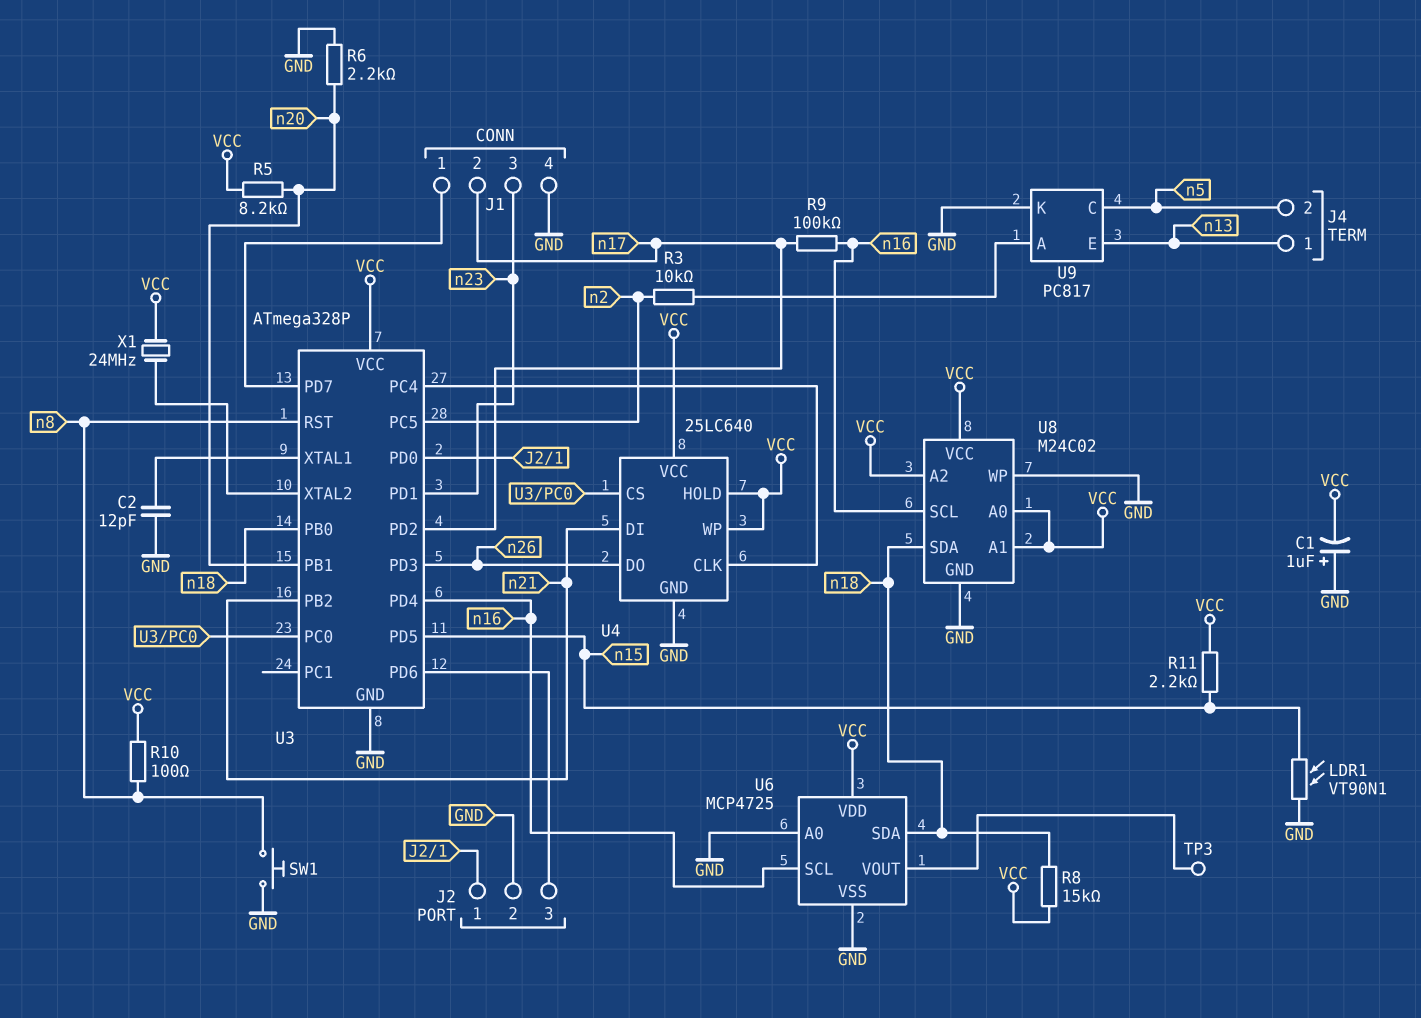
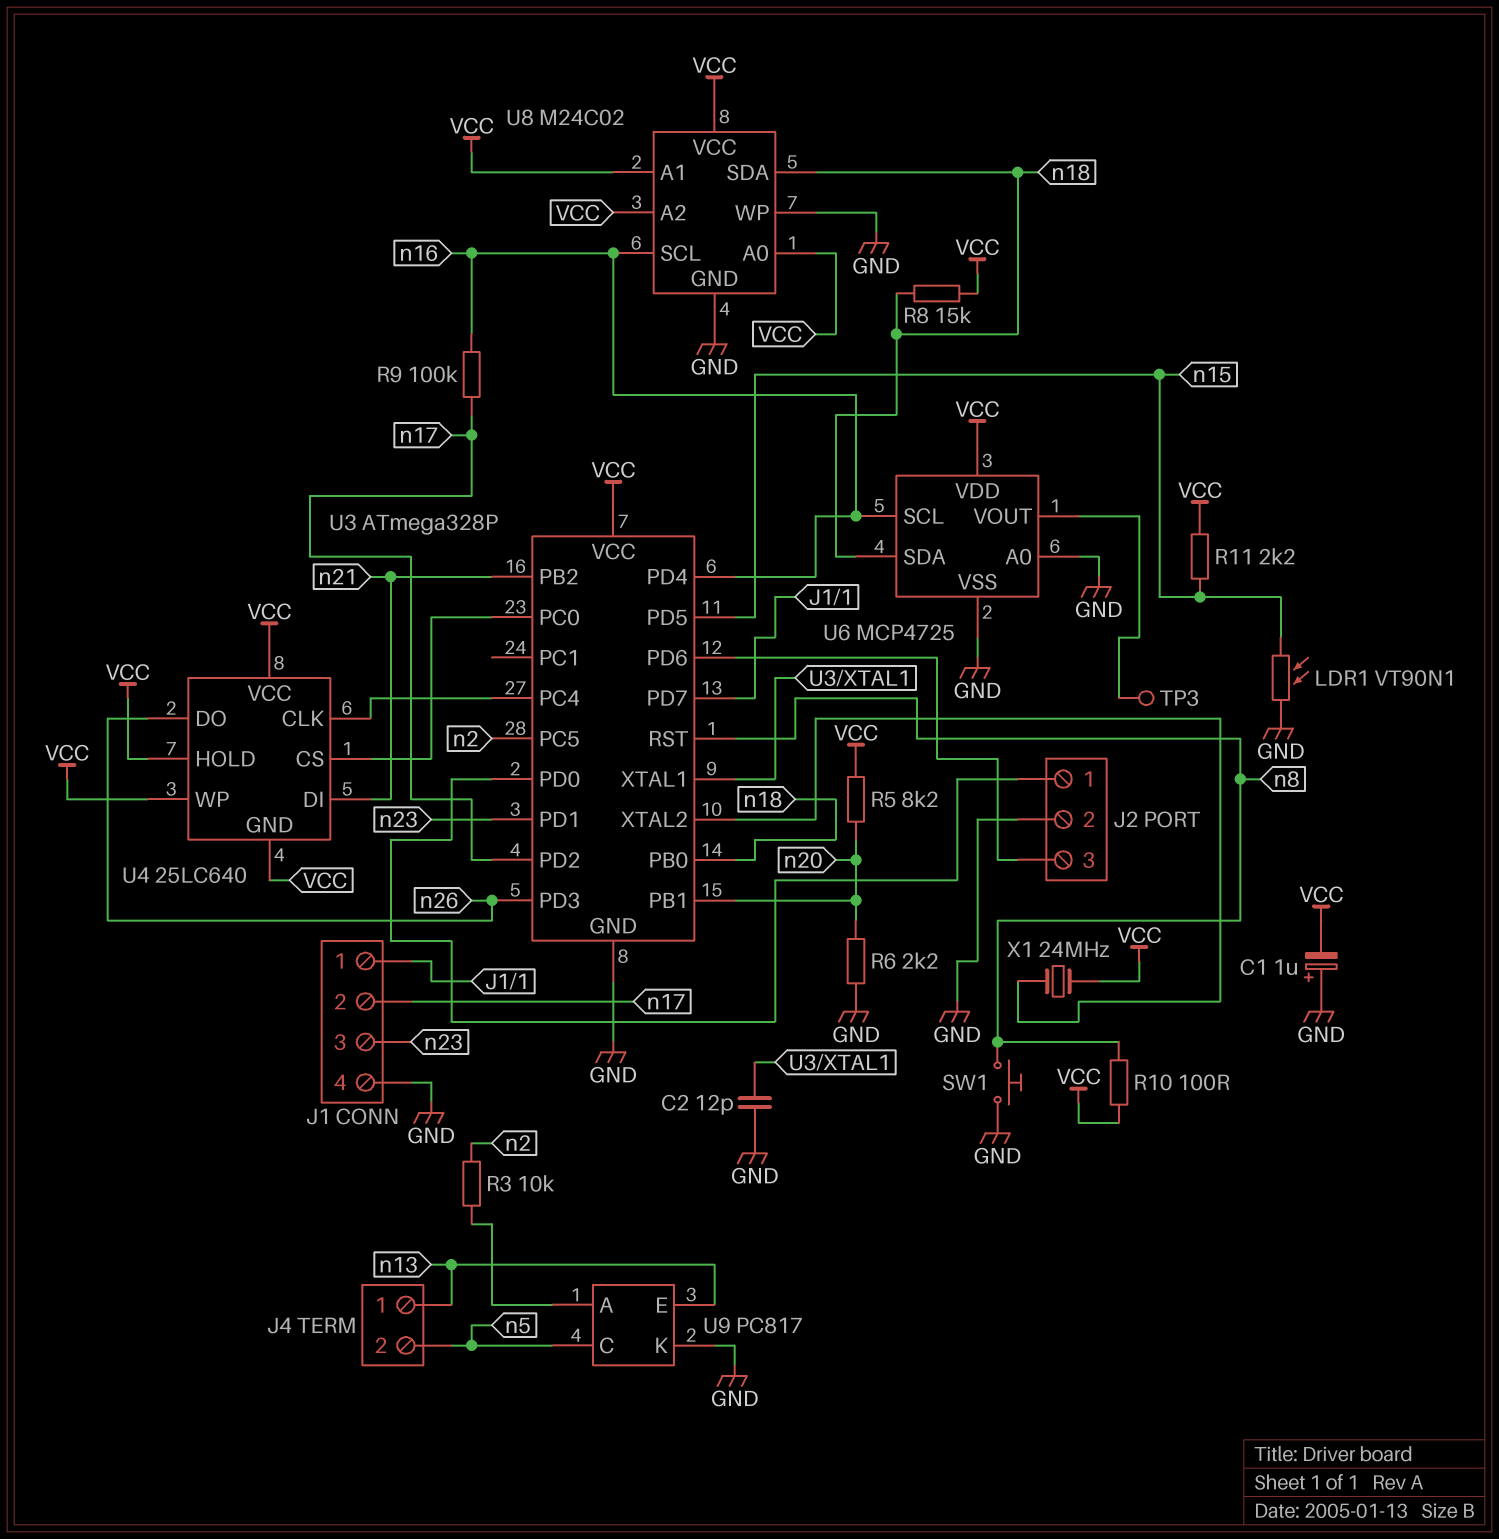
U4 pin GND: GND -> VCC

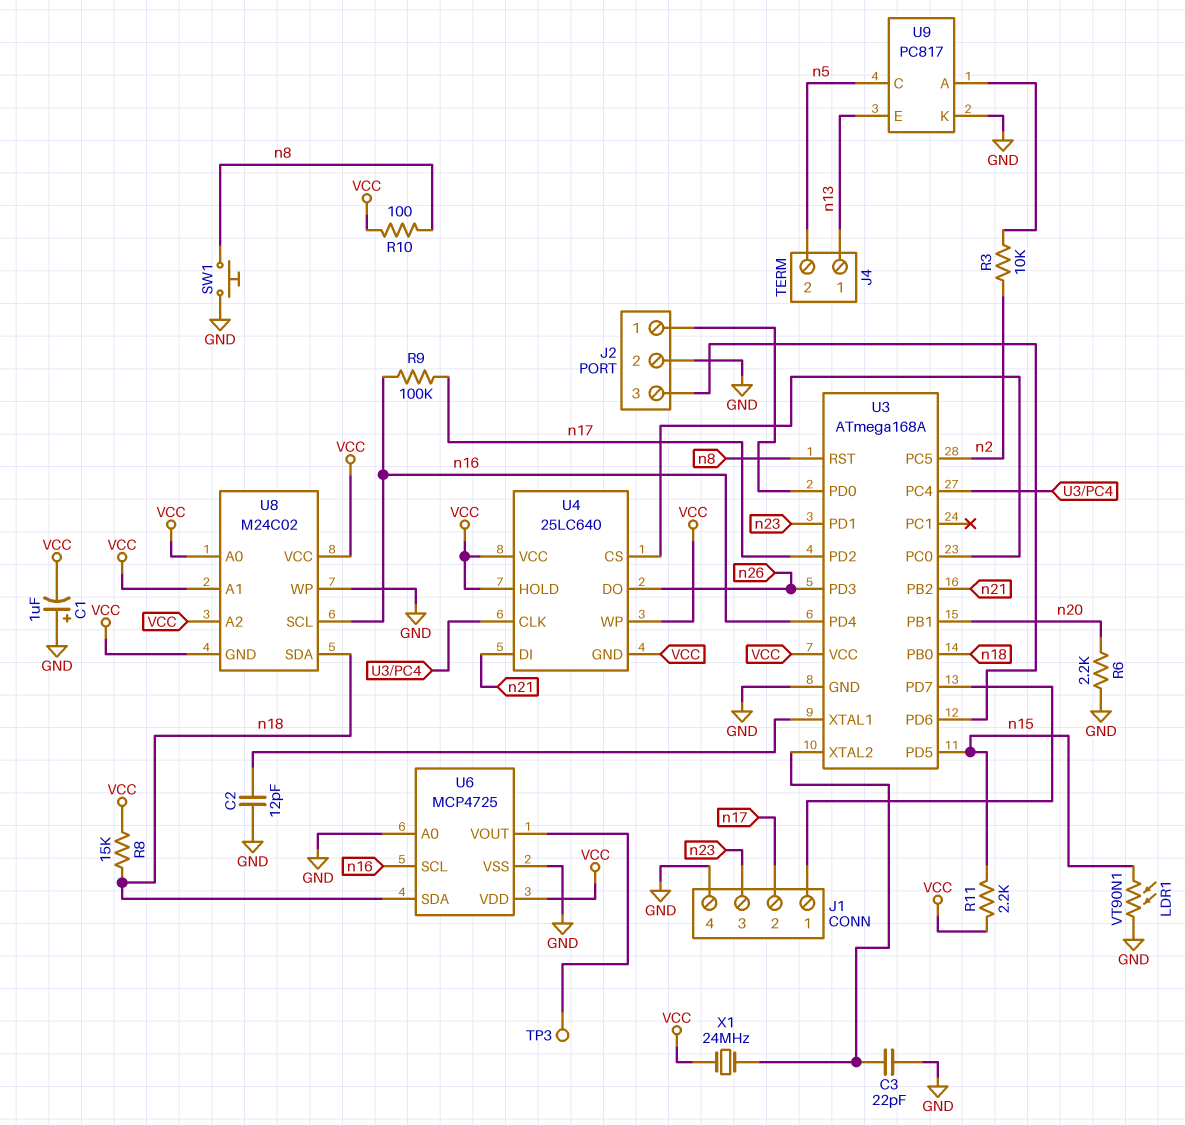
C3: none -> 22pF (GND, U3/XTAL2)
R5: 8.2k (VCC, n20) -> none
U3: ATmega328P -> ATmega168A
U8 pin GND: GND -> VCC

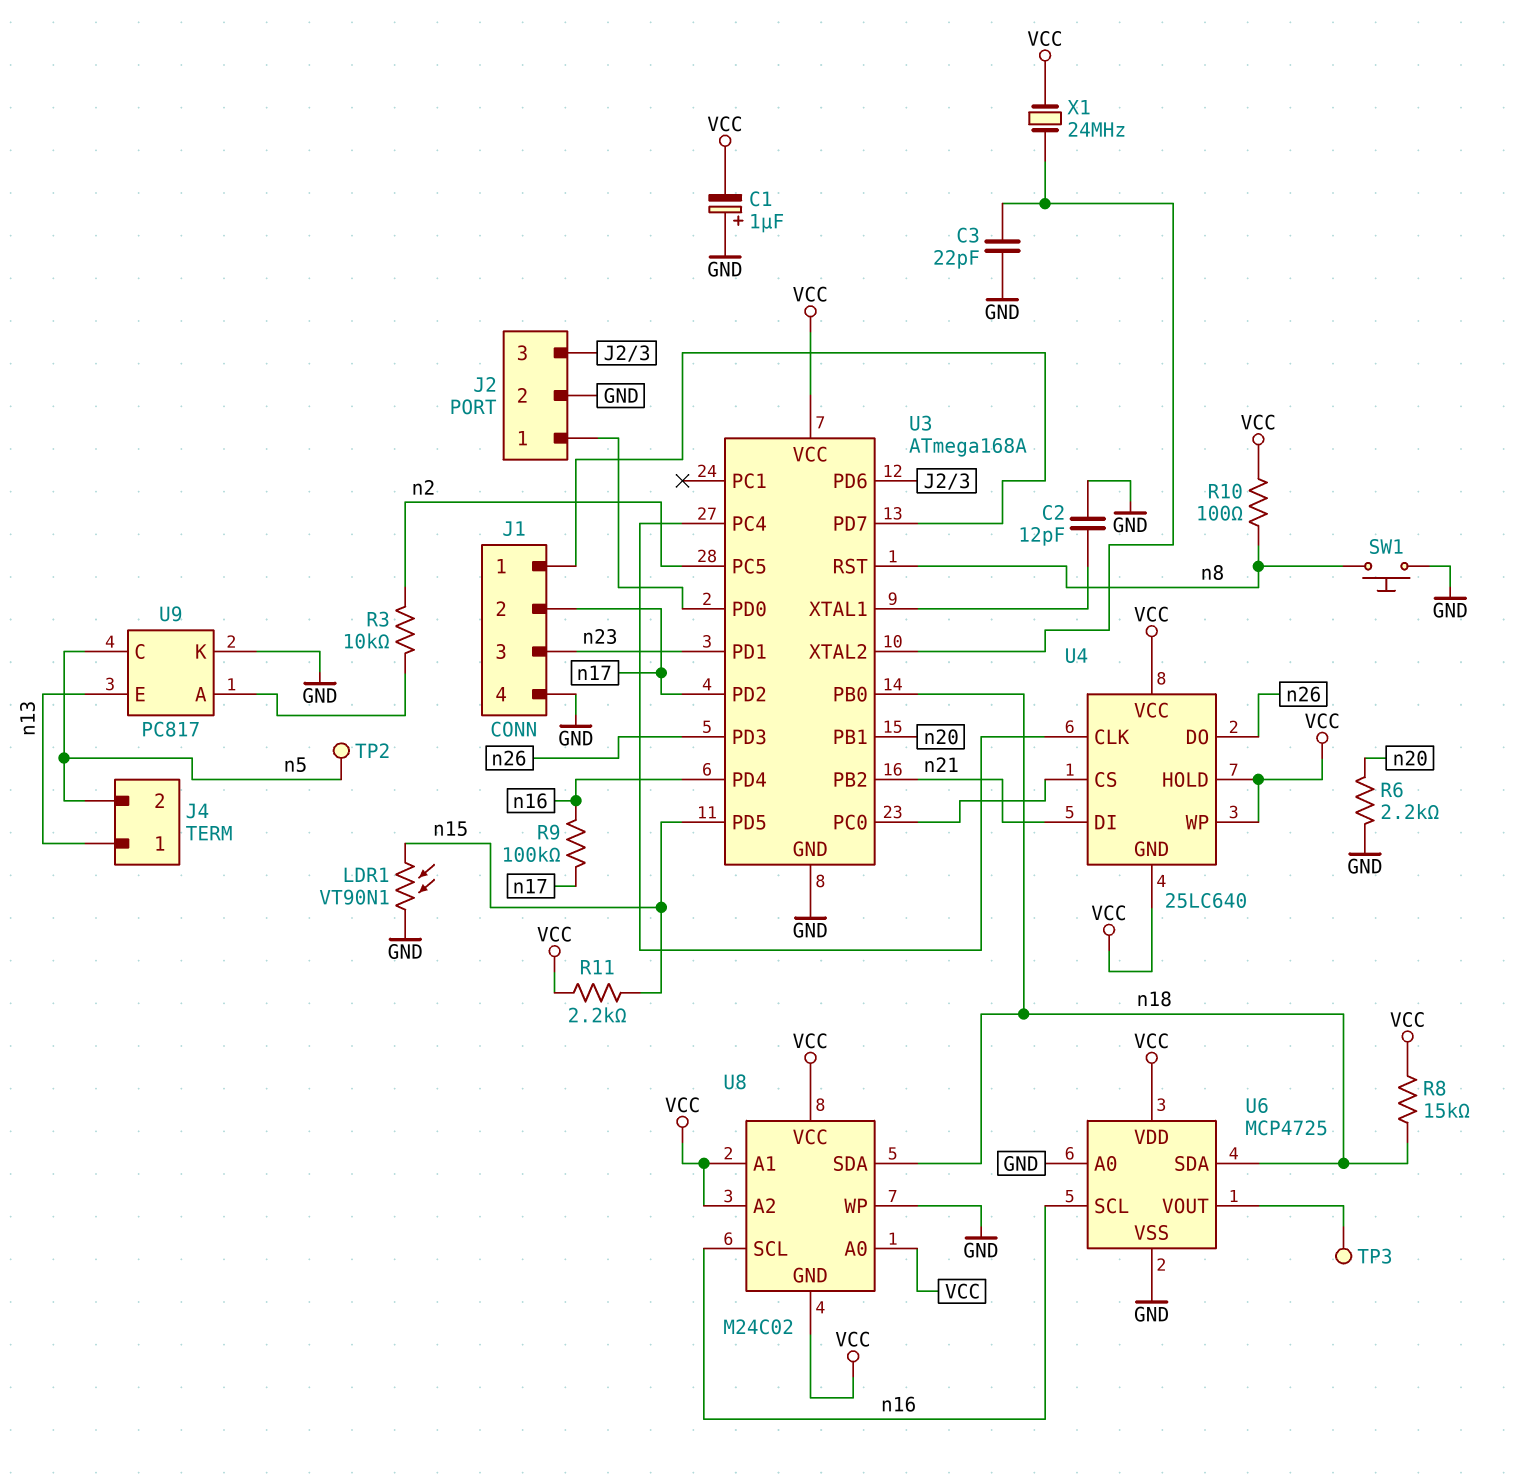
TP2: none -> test point (n5)

